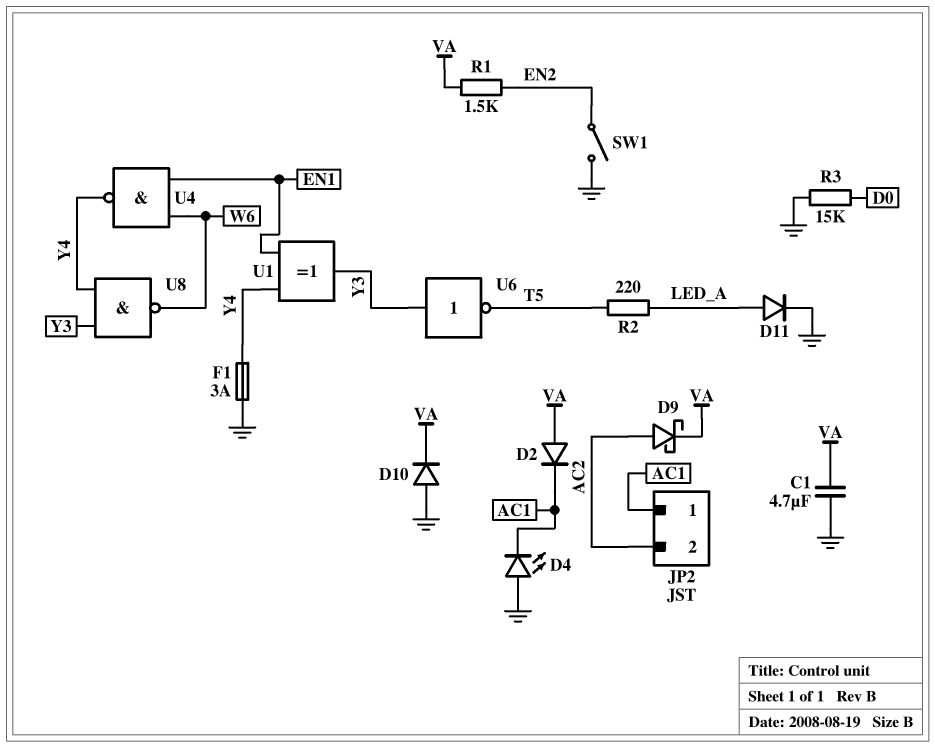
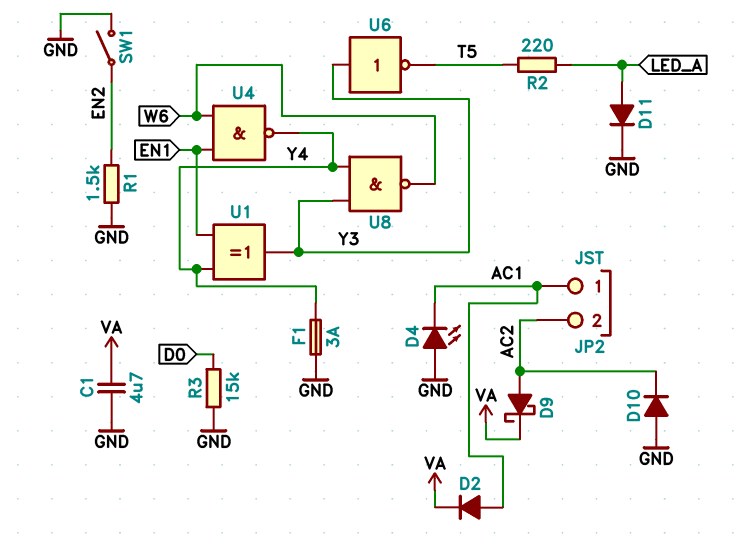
D2: diode (A VA, K AC1) -> diode (A AC1, K VA)
D10: diode (A GND, K VA) -> diode (A GND, K AC2)
R1: 1.5k (EN2, VA) -> 1.5k (EN2, GND)

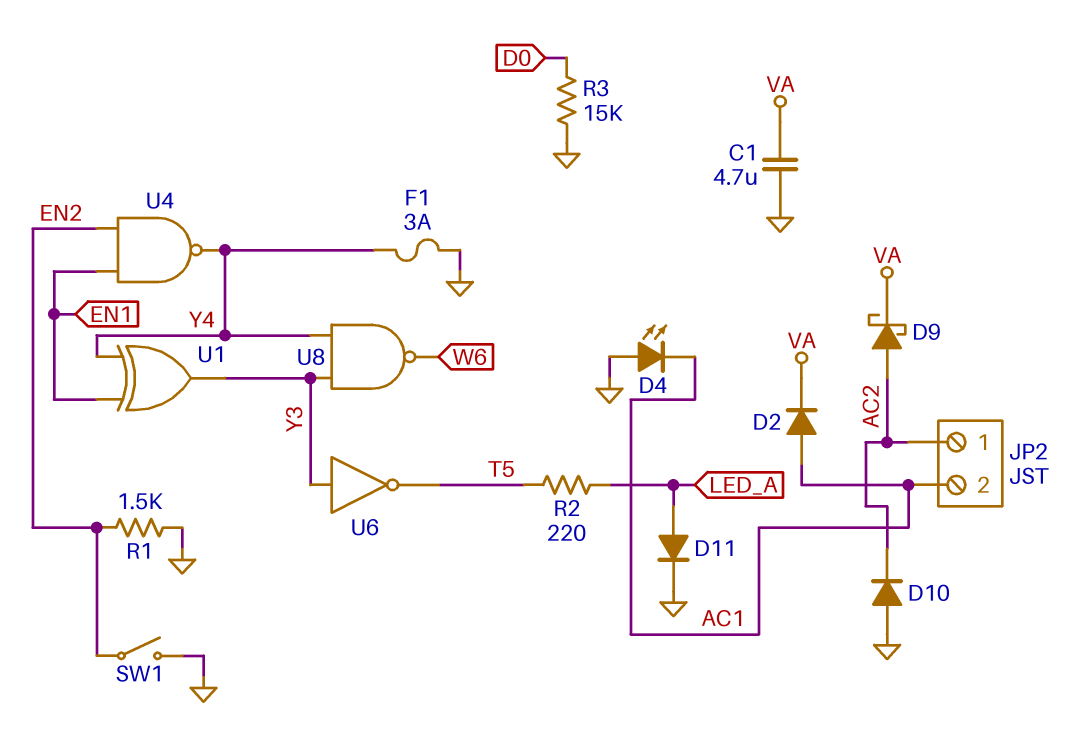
JP2 pin 1: AC1 -> AC2
JP2 pin 2: AC2 -> AC1
U4: NAND (in EN1, in W6, out Y4) -> NAND (in EN1, in EN2, out Y4)

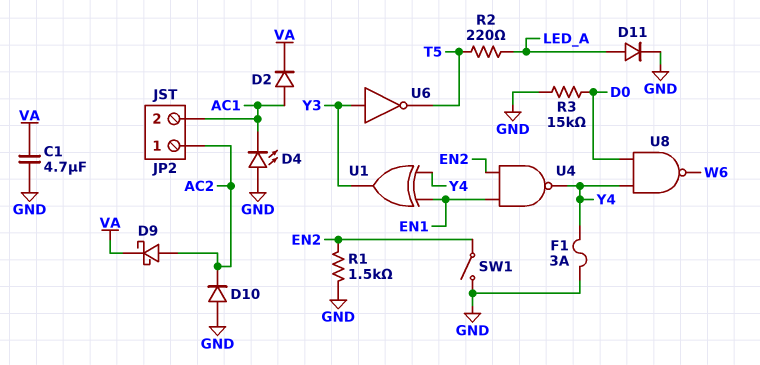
U8: NAND (in Y3, in Y4, out W6) -> NAND (in D0, in Y4, out W6)

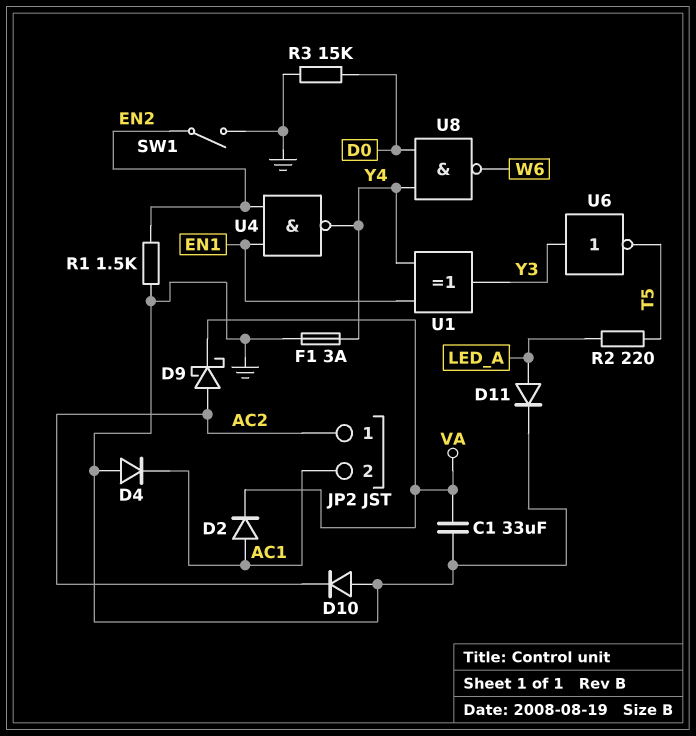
C1: 4.7uF (GND, VA) -> 33uF (GND, VA)
D4: LED (A GND, K AC1) -> diode (A GND, K AC1)

